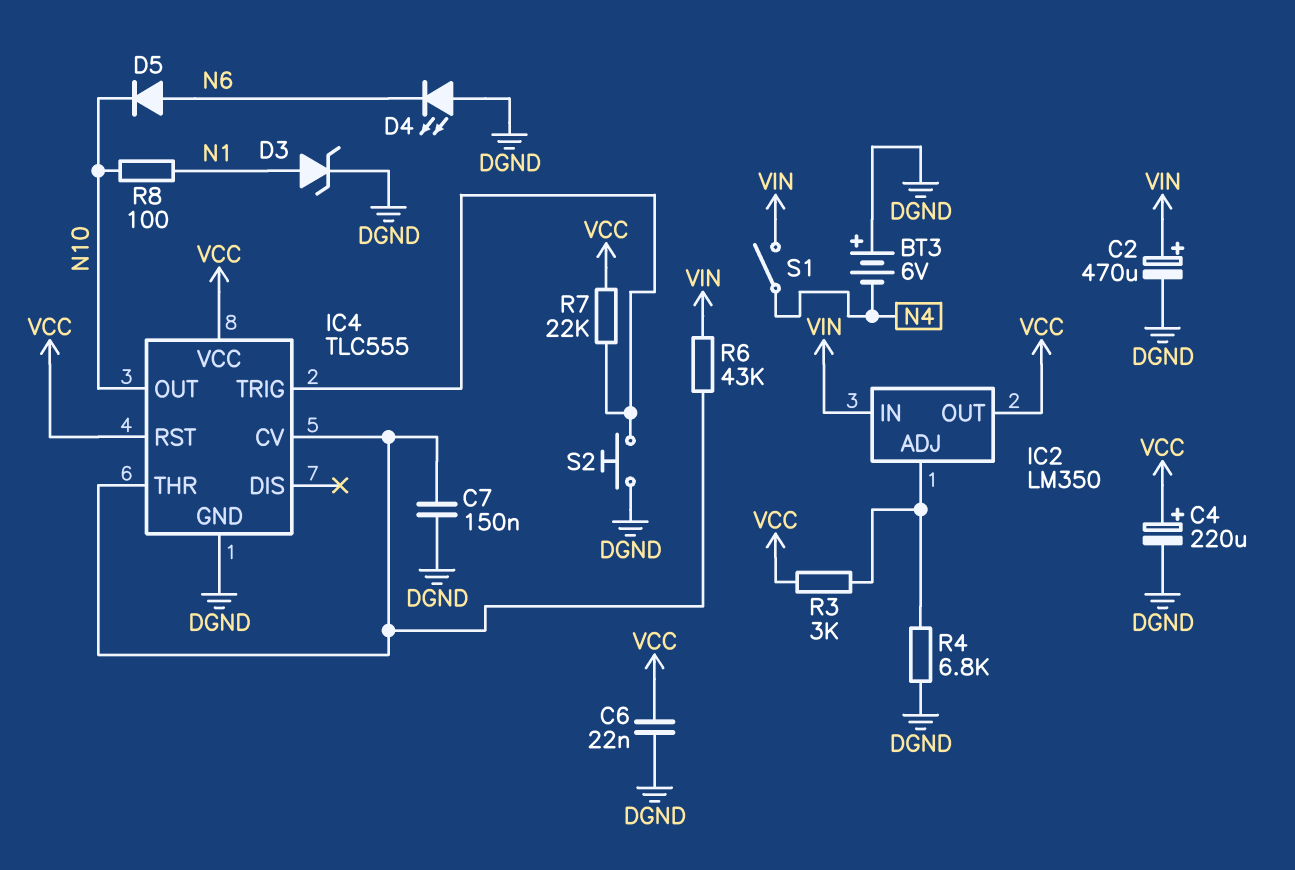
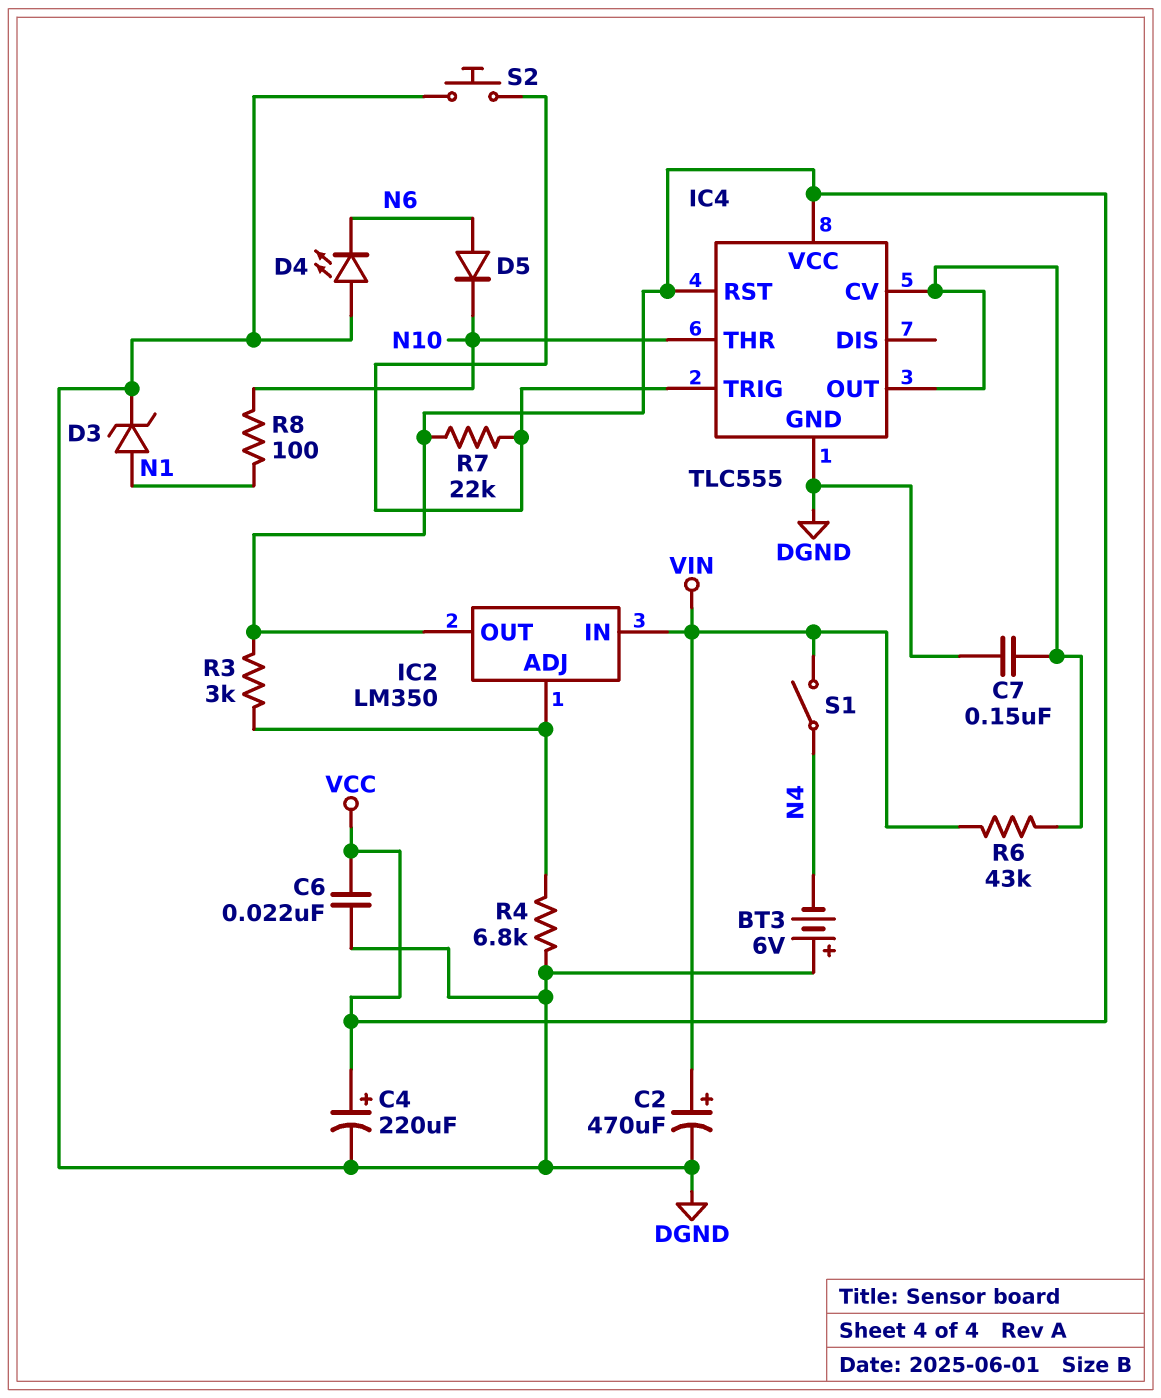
IC4 pin OUT: N10 -> IC4/CV
IC4 pin THR: IC4/CV -> N10

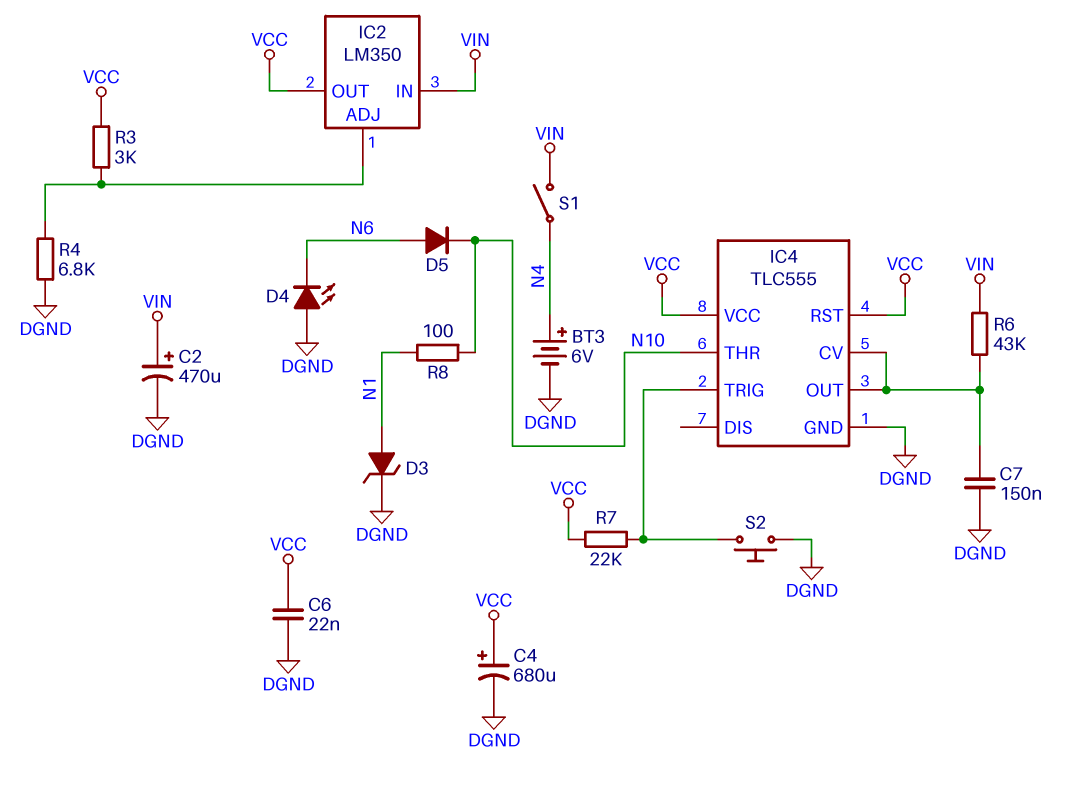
BT3: 6V (plus DGND, minus N4) -> 6V (plus N4, minus DGND)
C4: 220uF (plus VCC, minus DGND) -> 680uF (plus VCC, minus DGND)

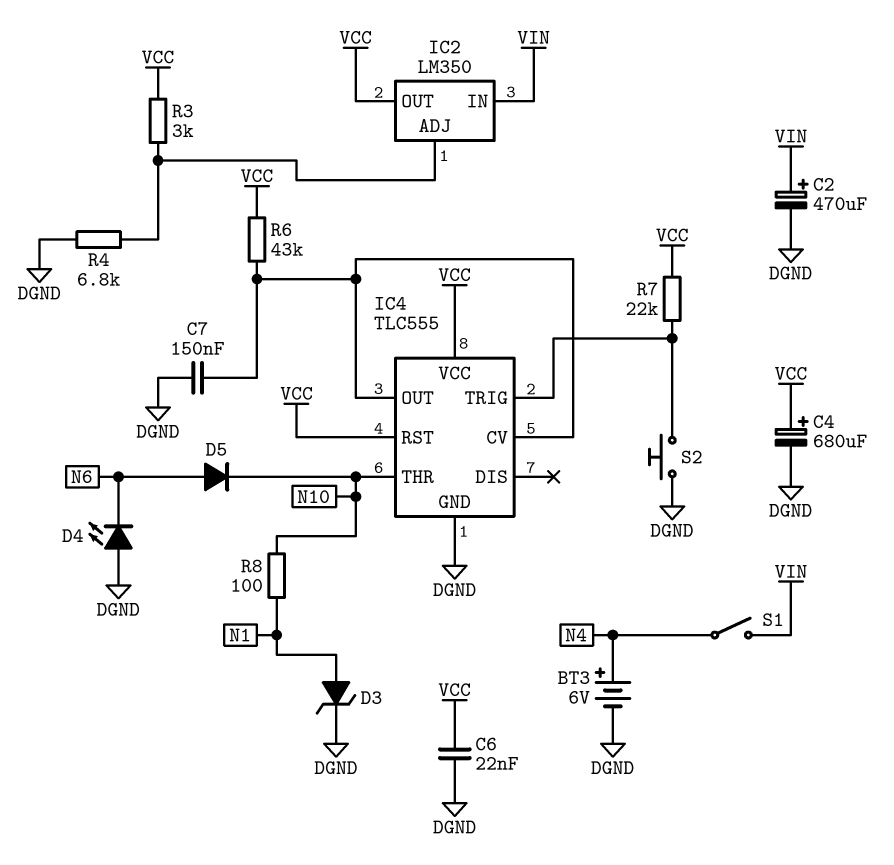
R6: 43k (IC4/CV, VIN) -> 43k (IC4/CV, VCC)

